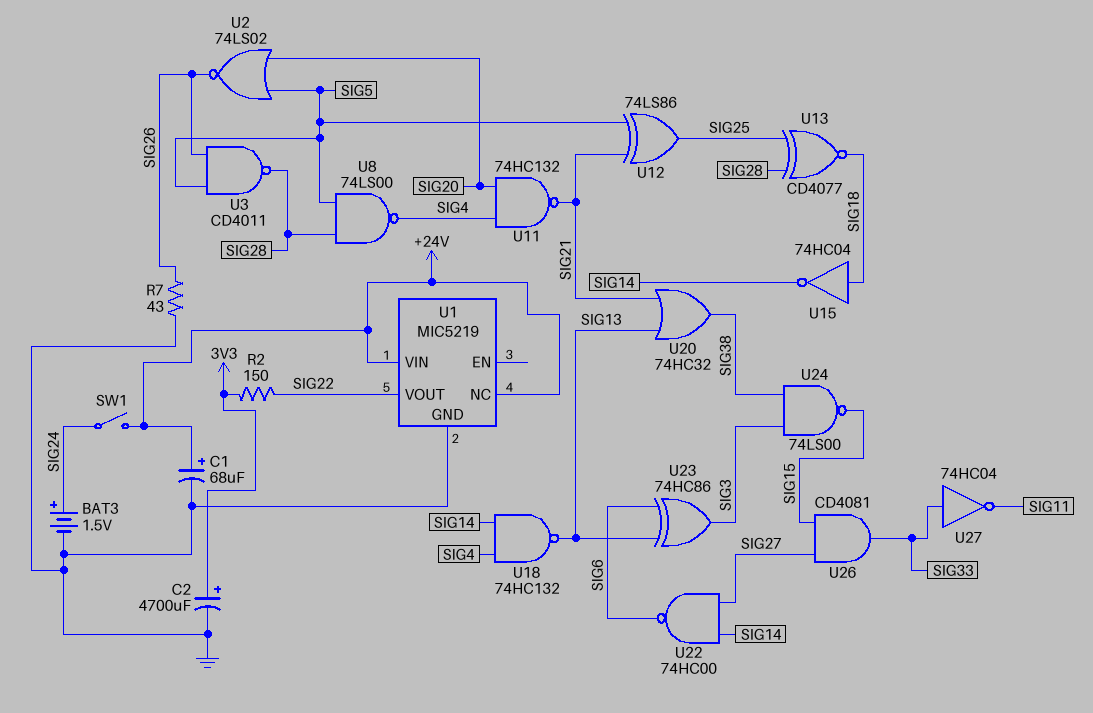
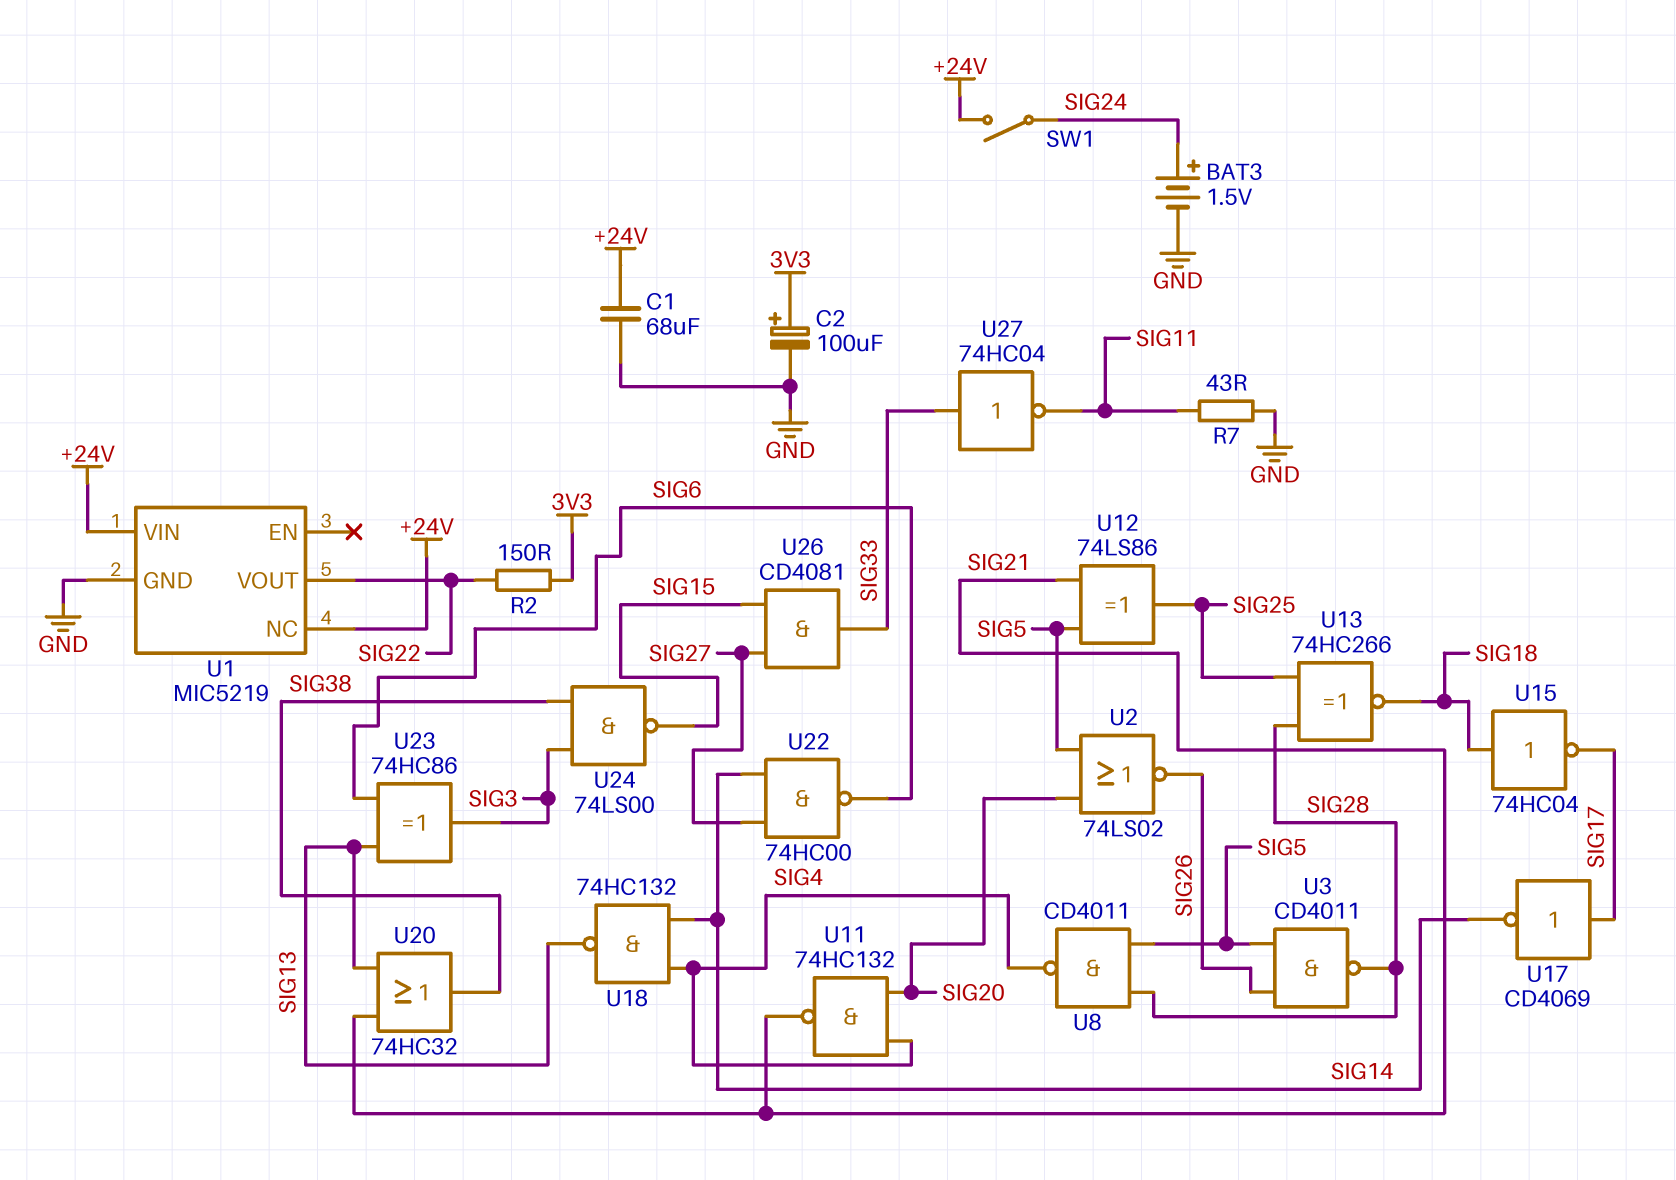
C1: 68uF (plus +24V, minus GND) -> 68uF (+24V, GND)
C2: 4700uF (plus 3V3, minus GND) -> 100uF (plus 3V3, minus GND)
R7: 43 (GND, SIG26) -> 43 (GND, SIG11)
U8: NAND 74LS00 (in SIG5, in SIG28, out SIG4) -> NAND CD4011 (in SIG5, in SIG28, out SIG4)
U13: XNOR CD4077 (in SIG25, in SIG28, out SIG18) -> XNOR 74HC266 (in SIG25, in SIG28, out SIG18)
U15: NOT 74HC04 (in SIG18, out SIG14) -> NOT 74HC04 (in SIG18, out SIG17)
U17: none -> NOT CD4069 (in SIG17, out SIG14)

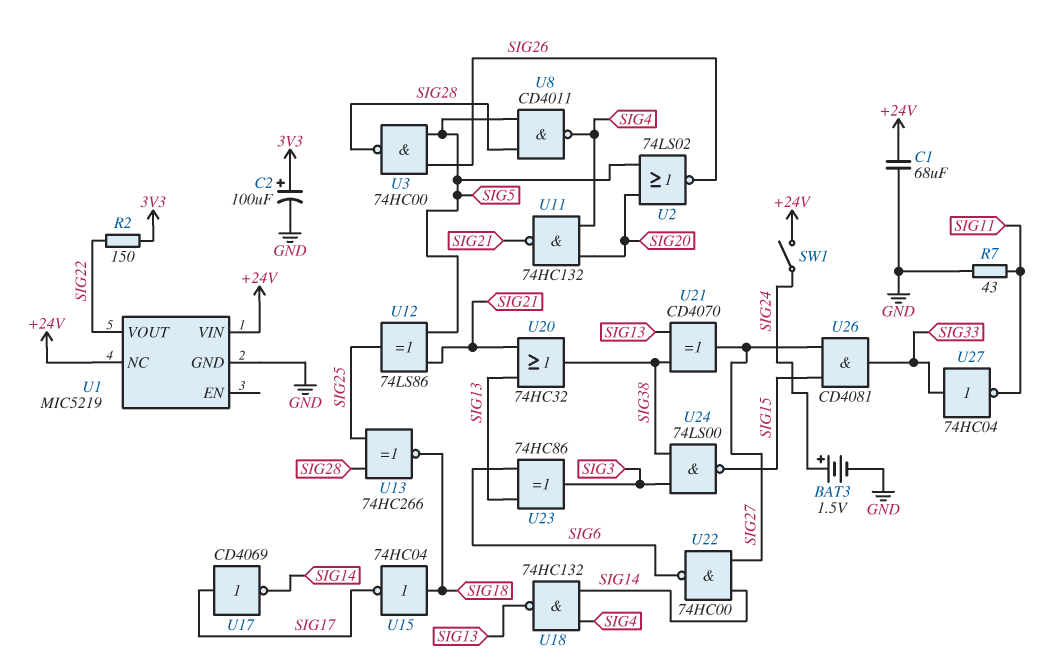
U3: NAND CD4011 (in SIG5, in SIG26, out SIG28) -> NAND 74HC00 (in SIG5, in SIG26, out SIG28)
U21: none -> XOR CD4070 (in SIG13, in SIG38, out SIG27)

